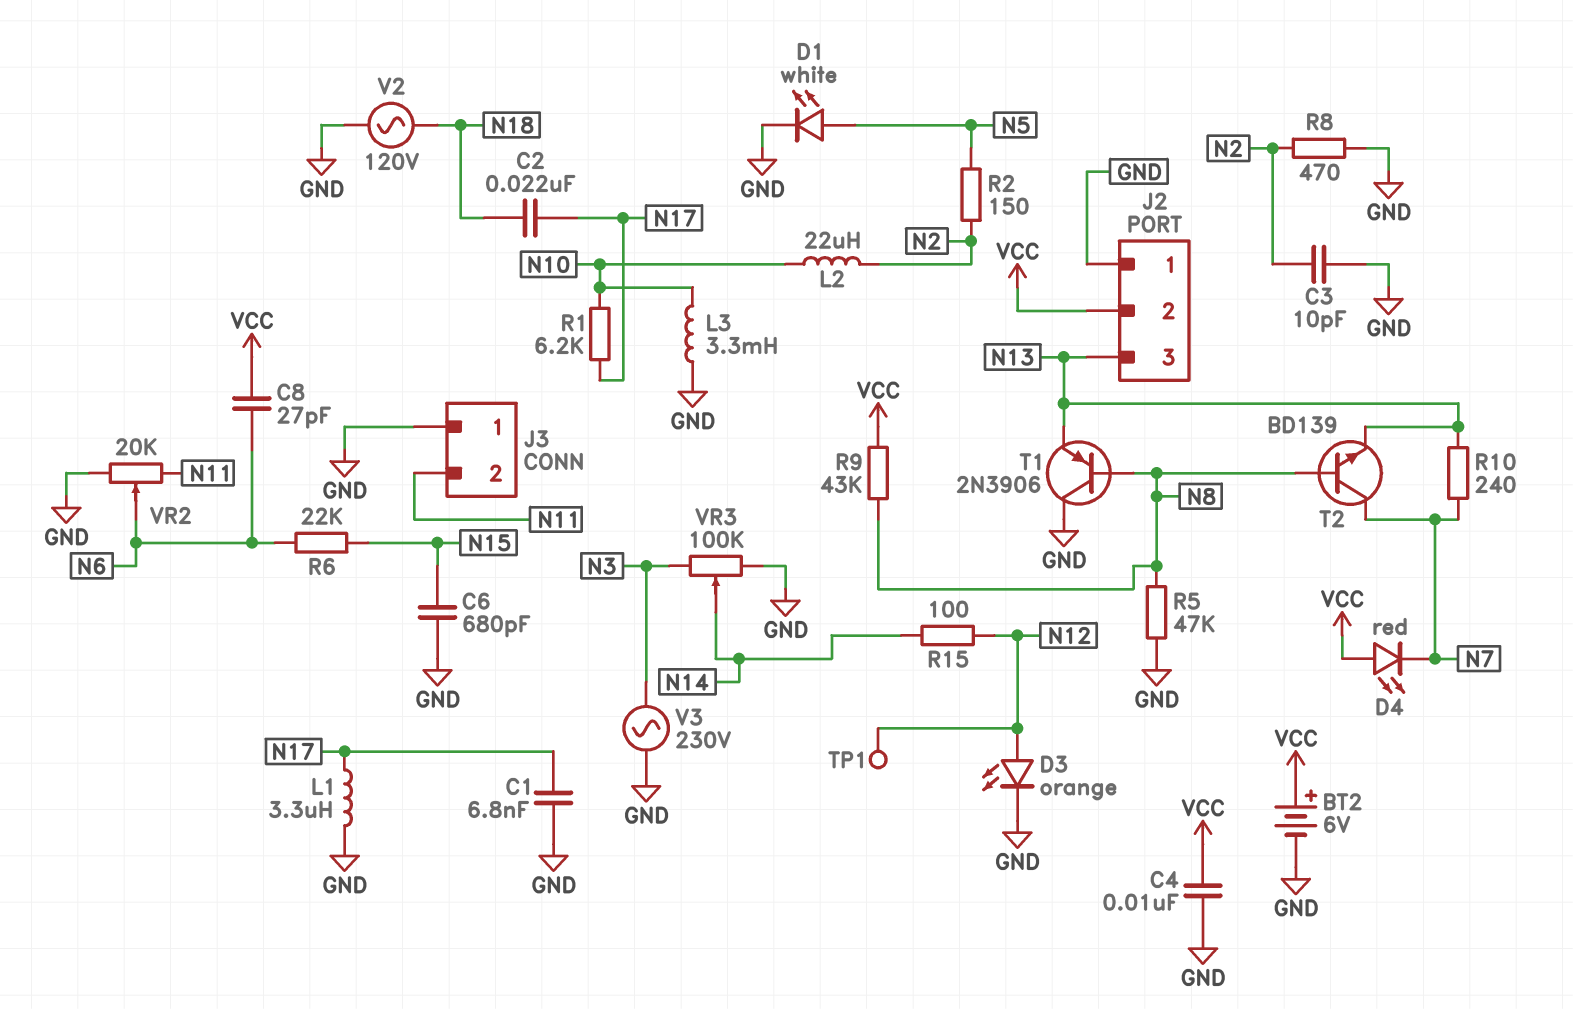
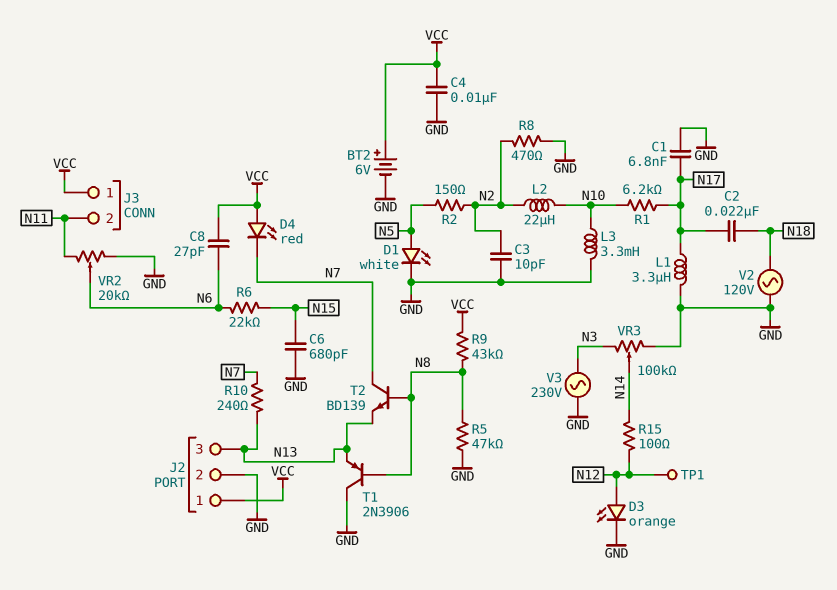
J2 pin 1: GND -> VCC
J2 pin 2: VCC -> GND
J3 pin 1: GND -> VCC

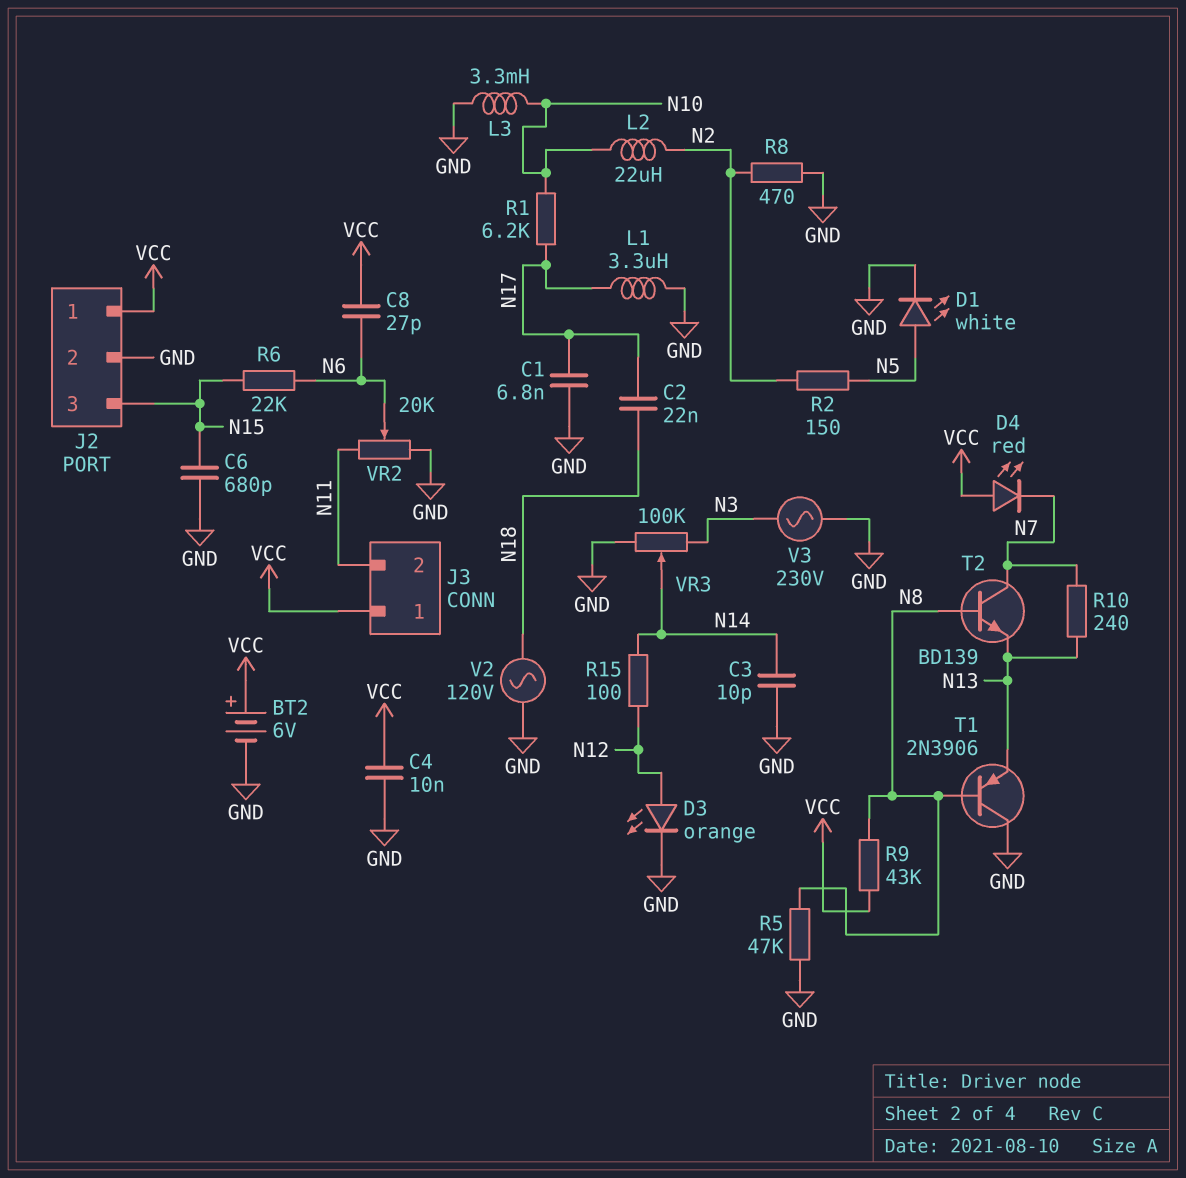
C3: 10pF (GND, N2) -> 10pF (GND, N14)
J2 pin 3: N13 -> N15
TP1: test point (N12) -> none

